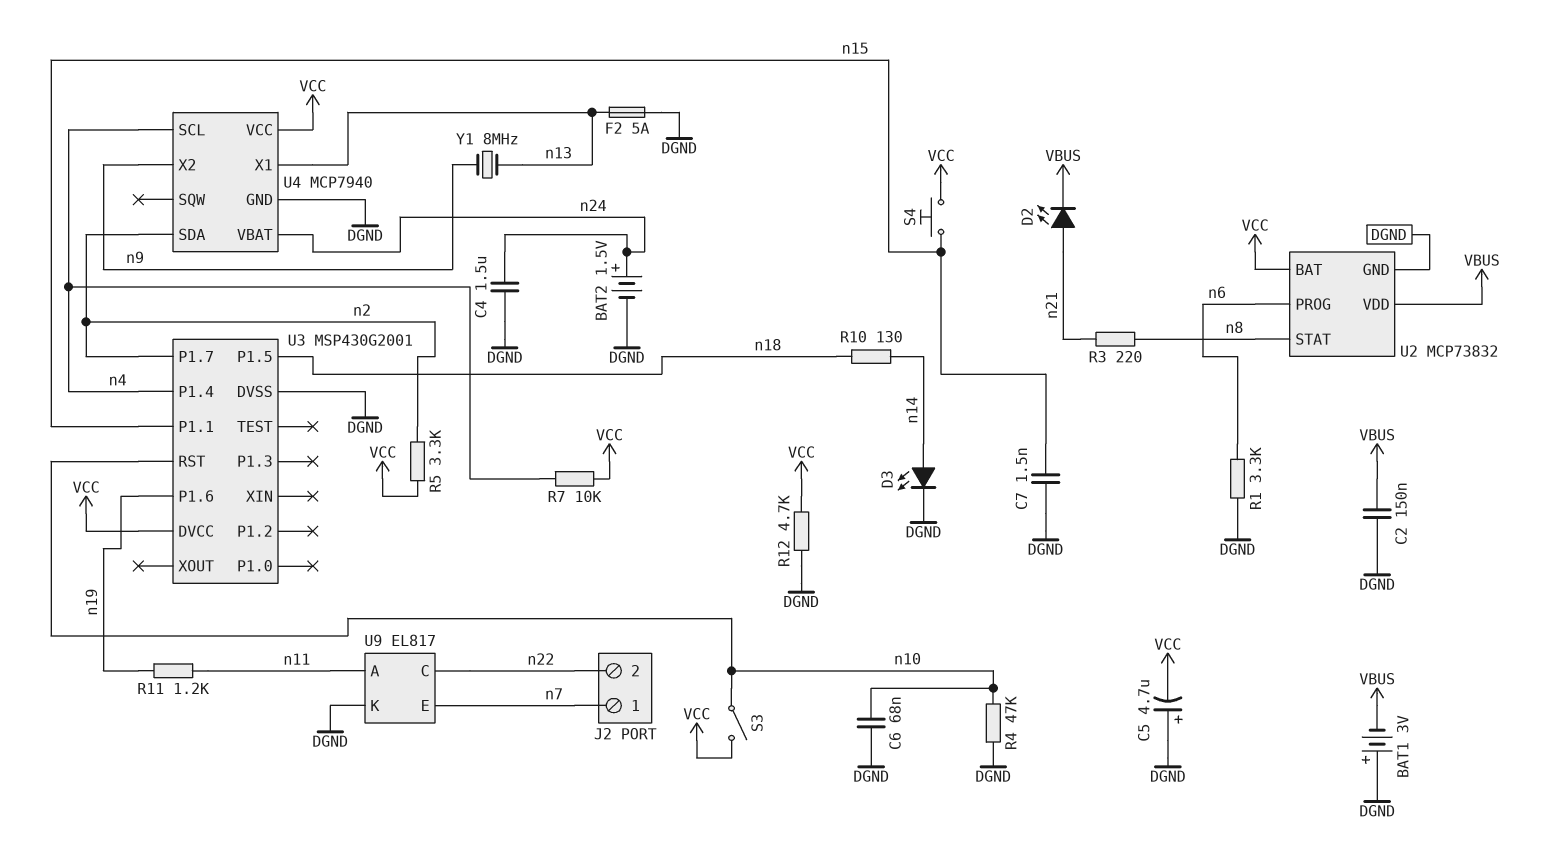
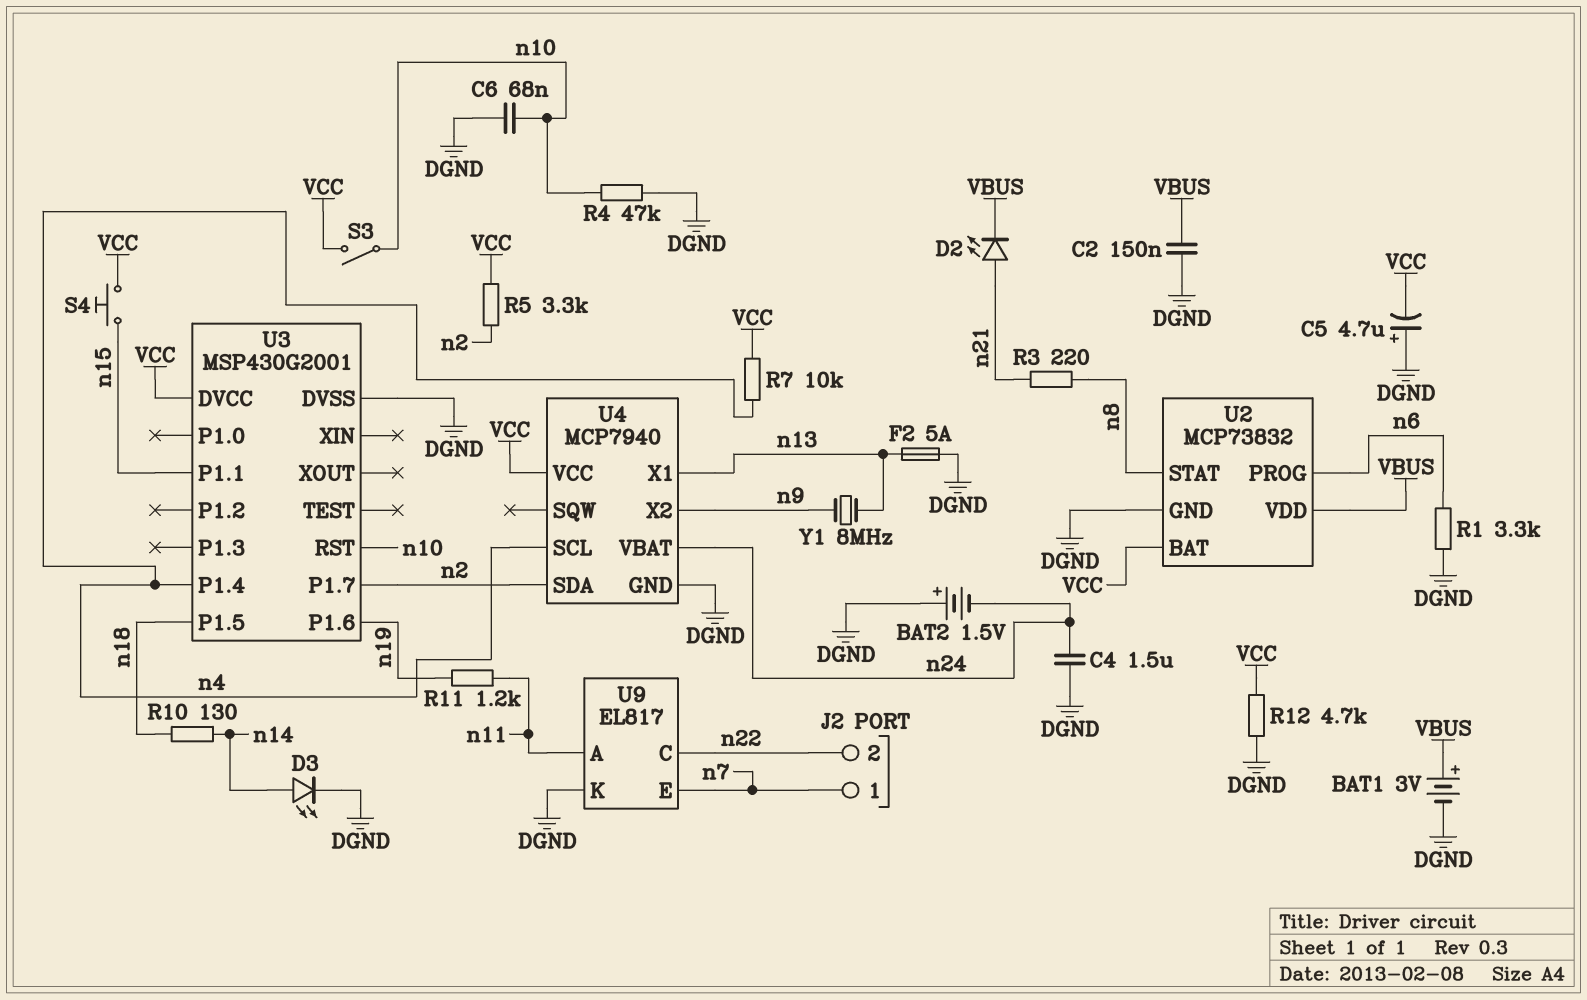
BAT1: 3V (plus DGND, minus VBUS) -> 3V (plus VBUS, minus DGND)
BAT2: 1.5V (plus n24, minus DGND) -> 1.5V (plus DGND, minus n24)
C7: 1.5nF (DGND, n15) -> none

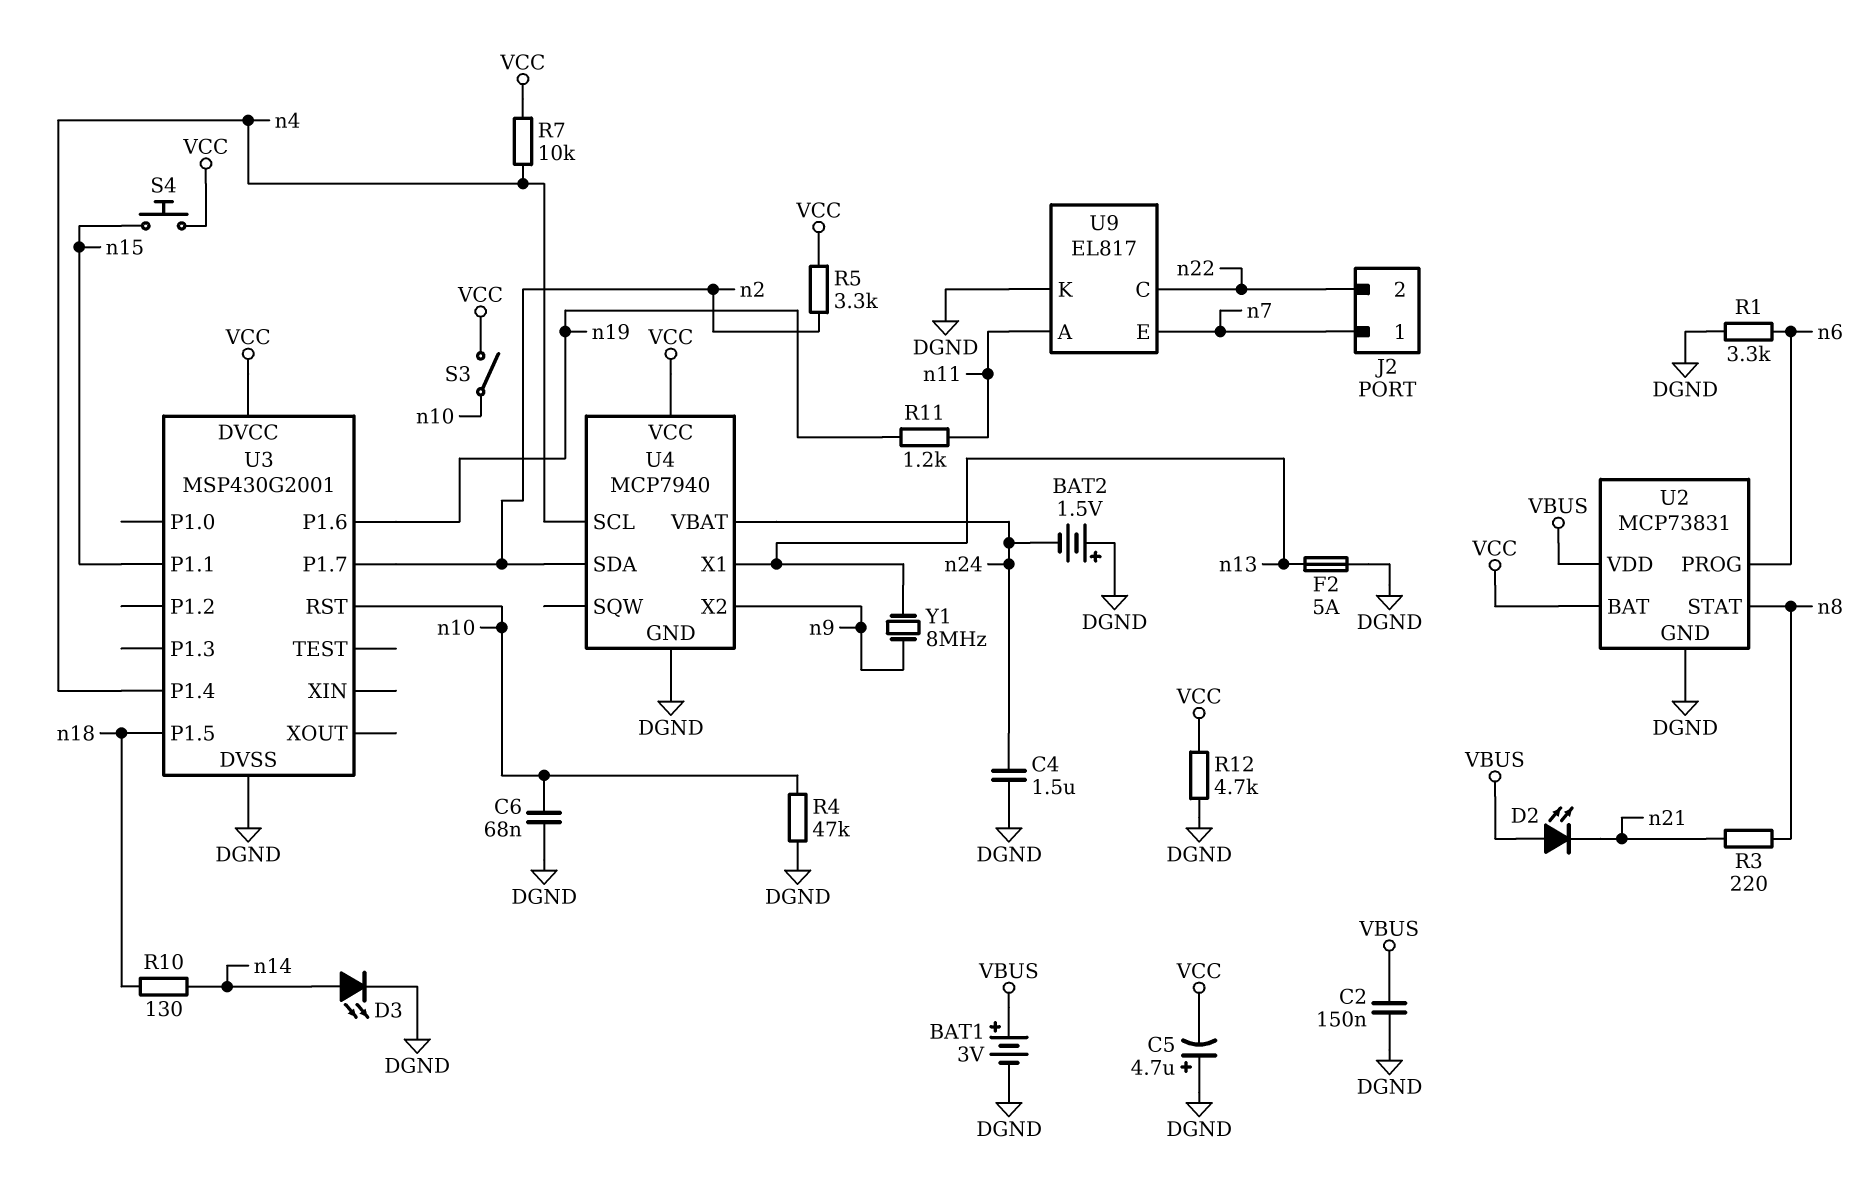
D2: LED (A n21, K VBUS) -> LED (A VBUS, K n21)
U2: MCP73832 -> MCP73831

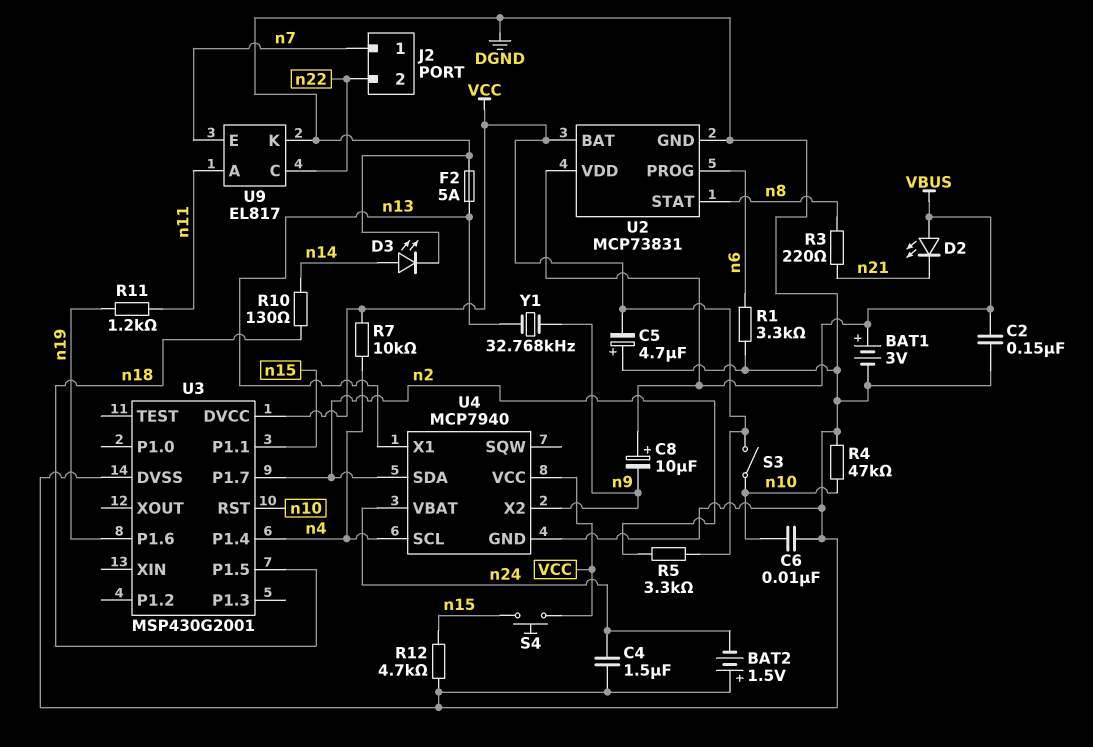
C6: 68nF (DGND, n10) -> 10nF (DGND, n10)
C8: none -> 10uF (plus VBUS, minus n9)
R12: 4.7k (DGND, VCC) -> 4.7k (DGND, n15)
Y1: 8MHz (n9, n13) -> 32.768kHz (n9, n13)

